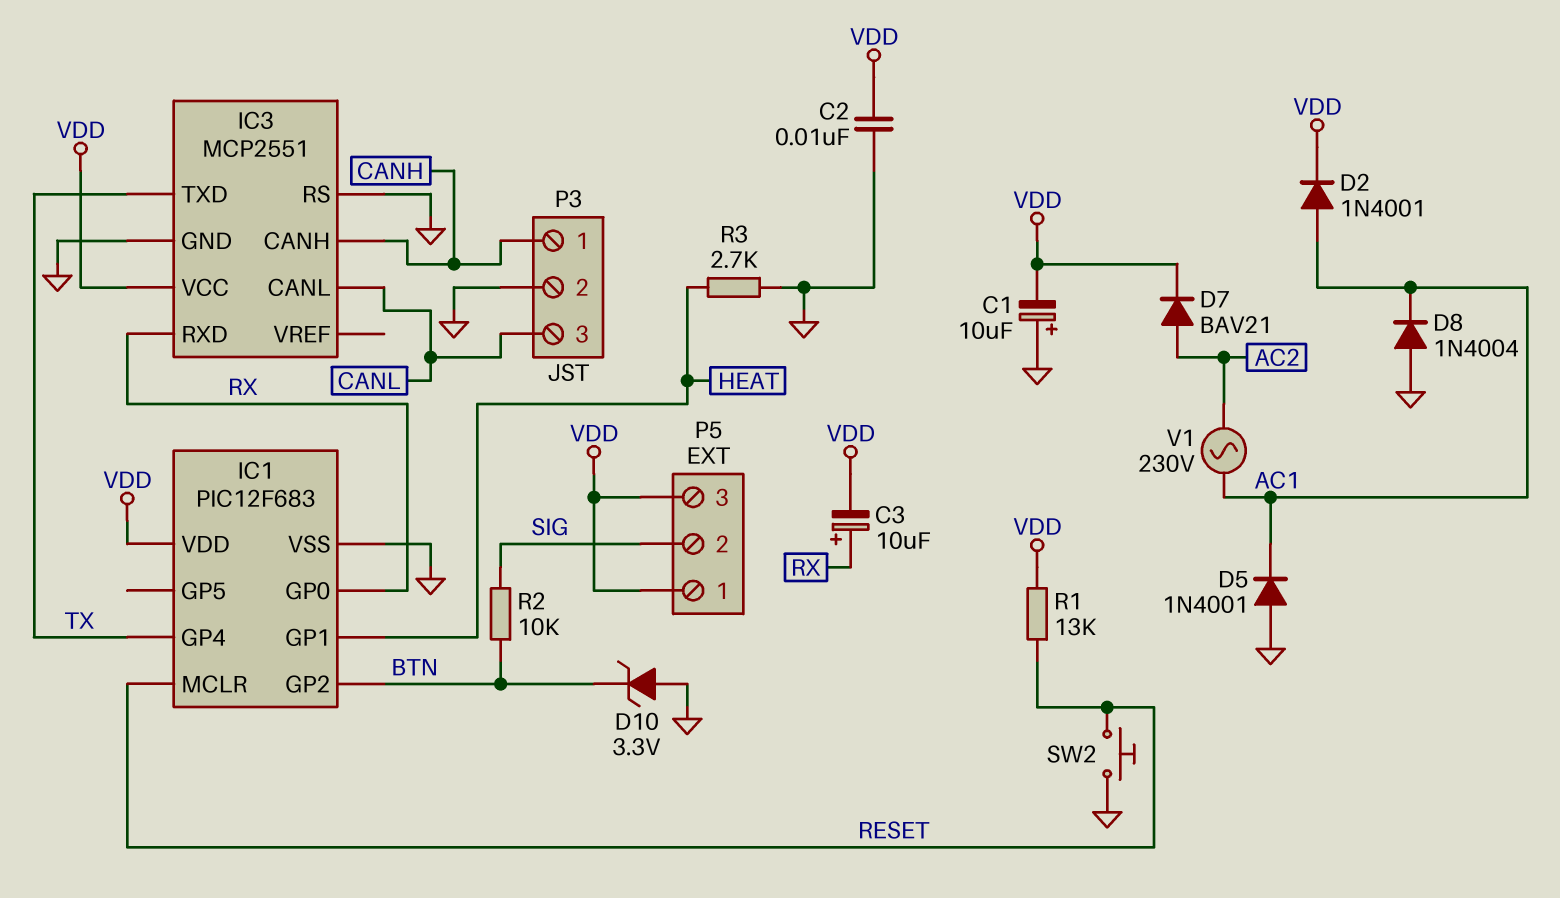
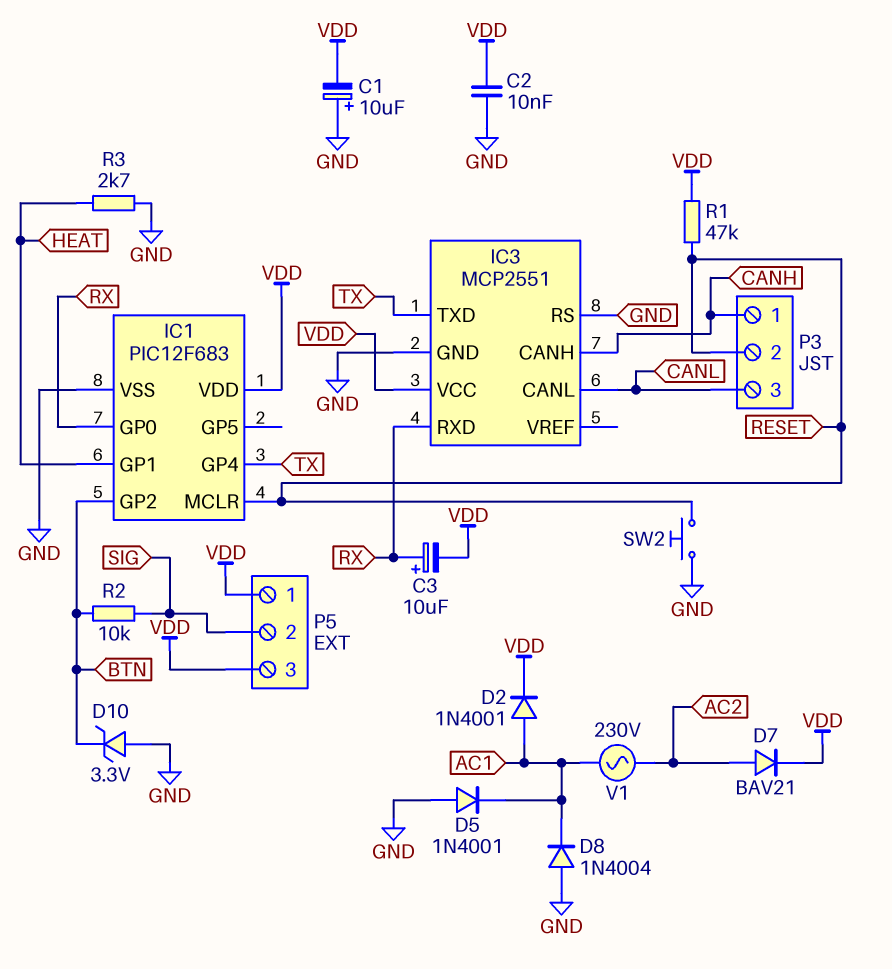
P3 pin 2: GND -> RESET
R1: 13k (RESET, VDD) -> 47k (RESET, VDD)

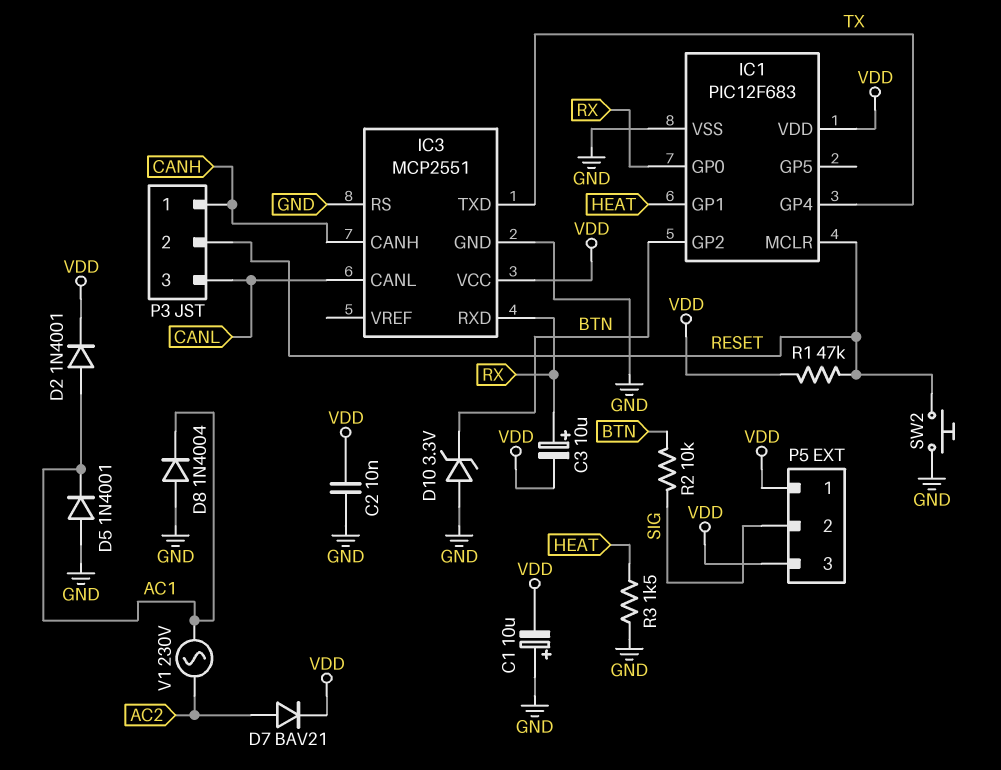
R3: 2.7k (GND, HEAT) -> 1.5k (GND, HEAT)

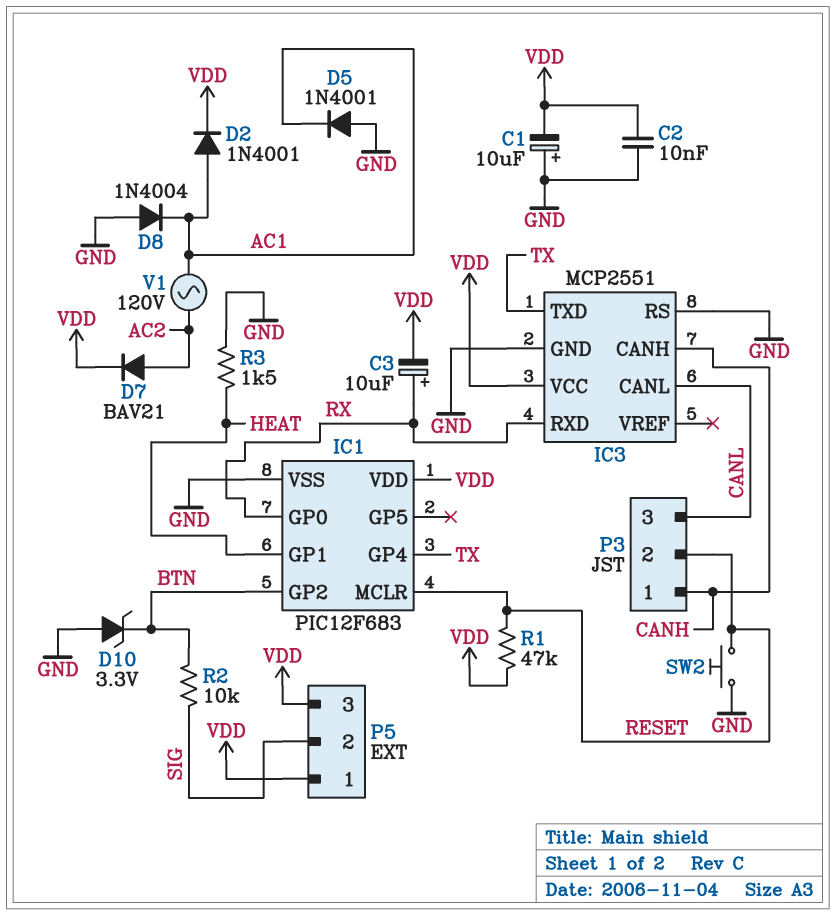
V1: AC 230V (AC1, AC2) -> AC 120V (AC1, AC2)

